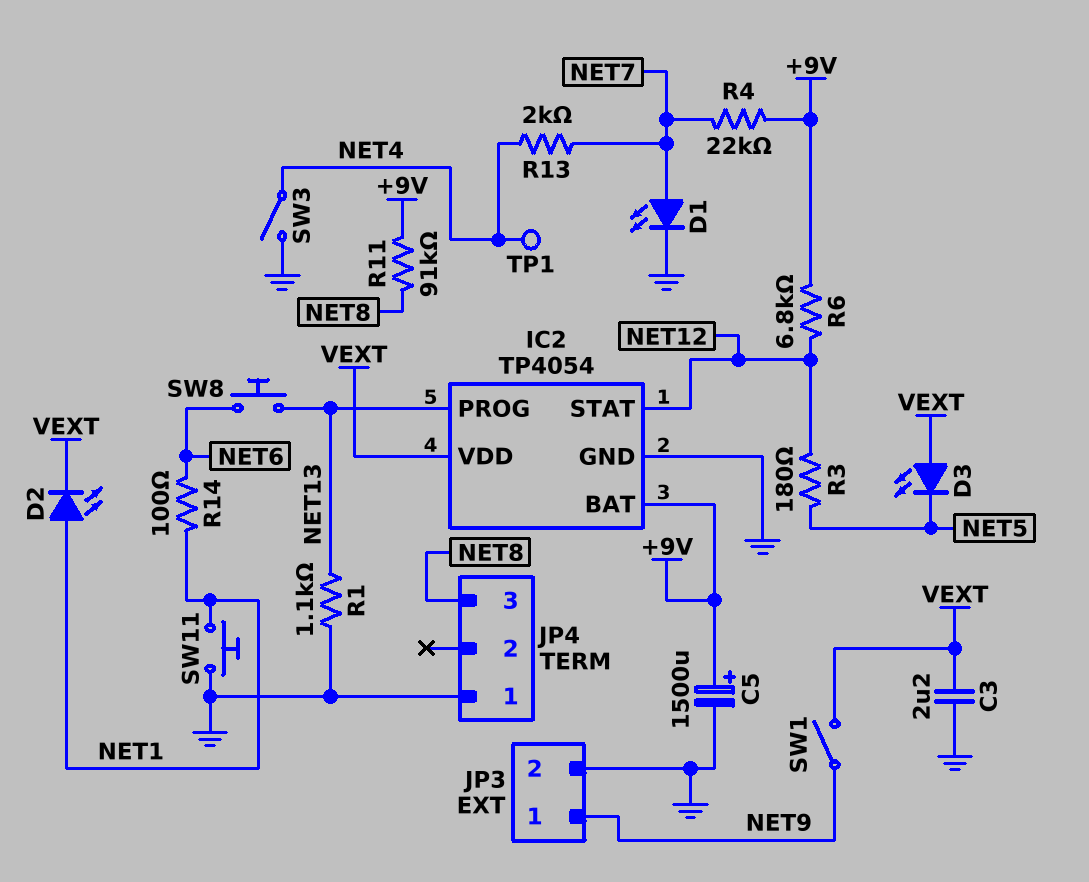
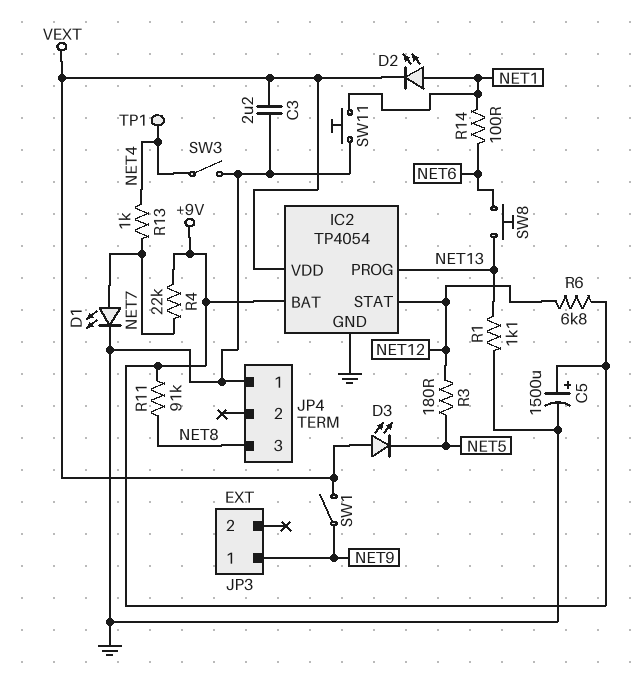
JP3 pin 2: GND -> none
R13: 2k (NET4, NET7) -> 1k (NET4, NET7)

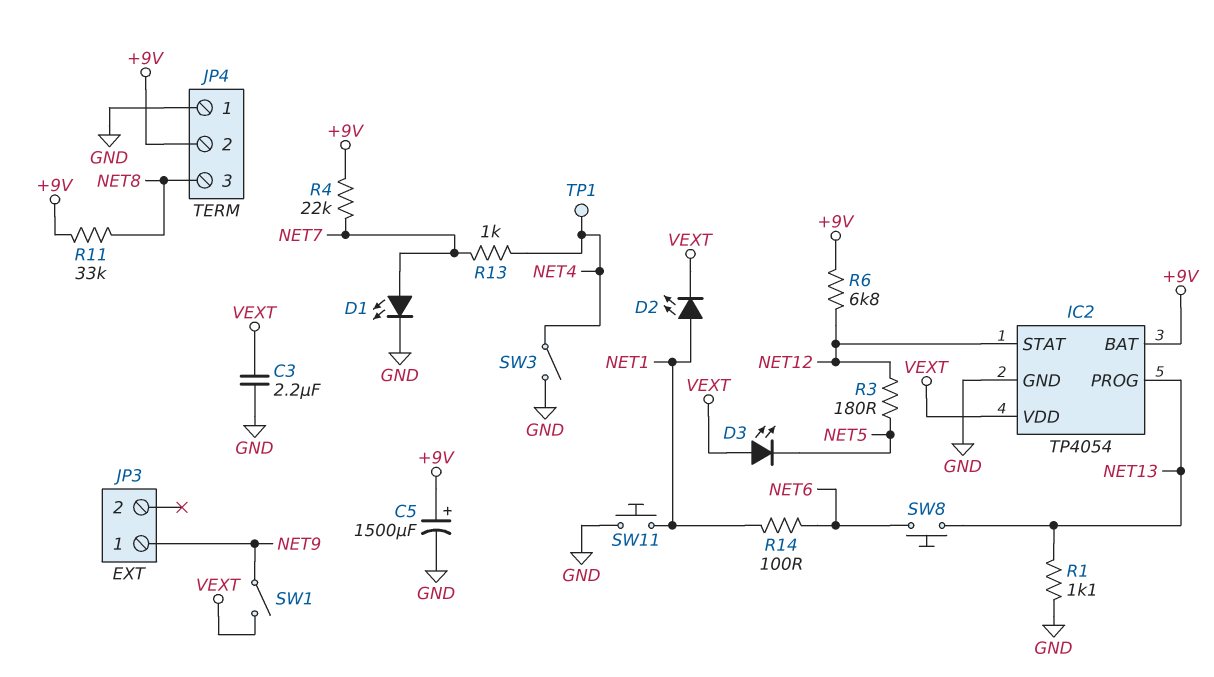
JP4 pin 2: none -> +9V
R11: 91k (+9V, NET8) -> 33k (+9V, NET8)

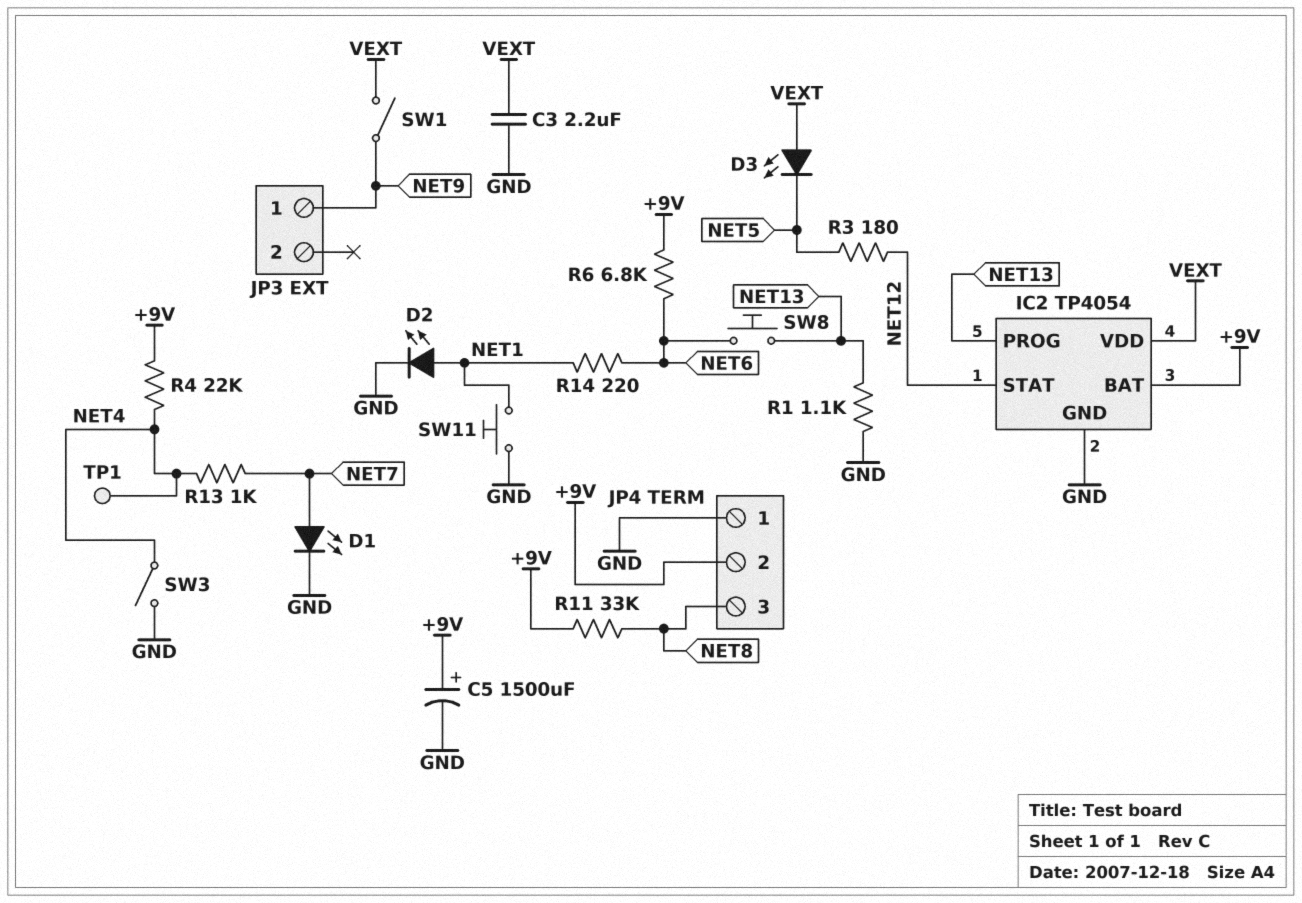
D2: LED (A NET1, K VEXT) -> LED (A NET1, K GND)
R4: 22k (+9V, NET7) -> 22k (+9V, NET4)
R6: 6.8k (+9V, NET12) -> 6.8k (+9V, NET6)
R14: 100 (NET1, NET6) -> 220 (NET1, NET6)

